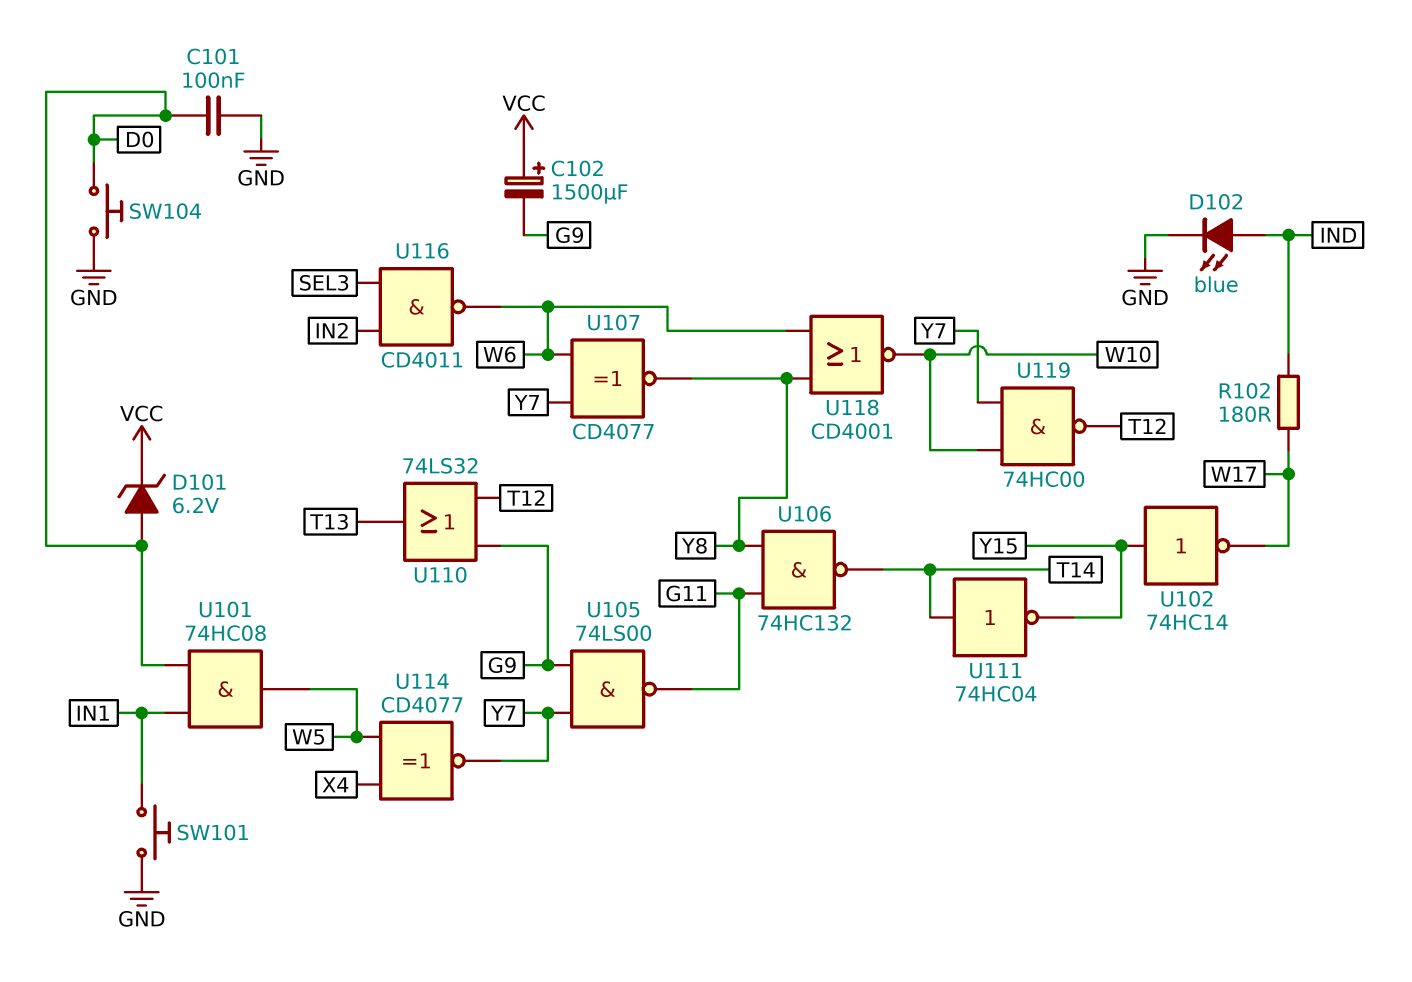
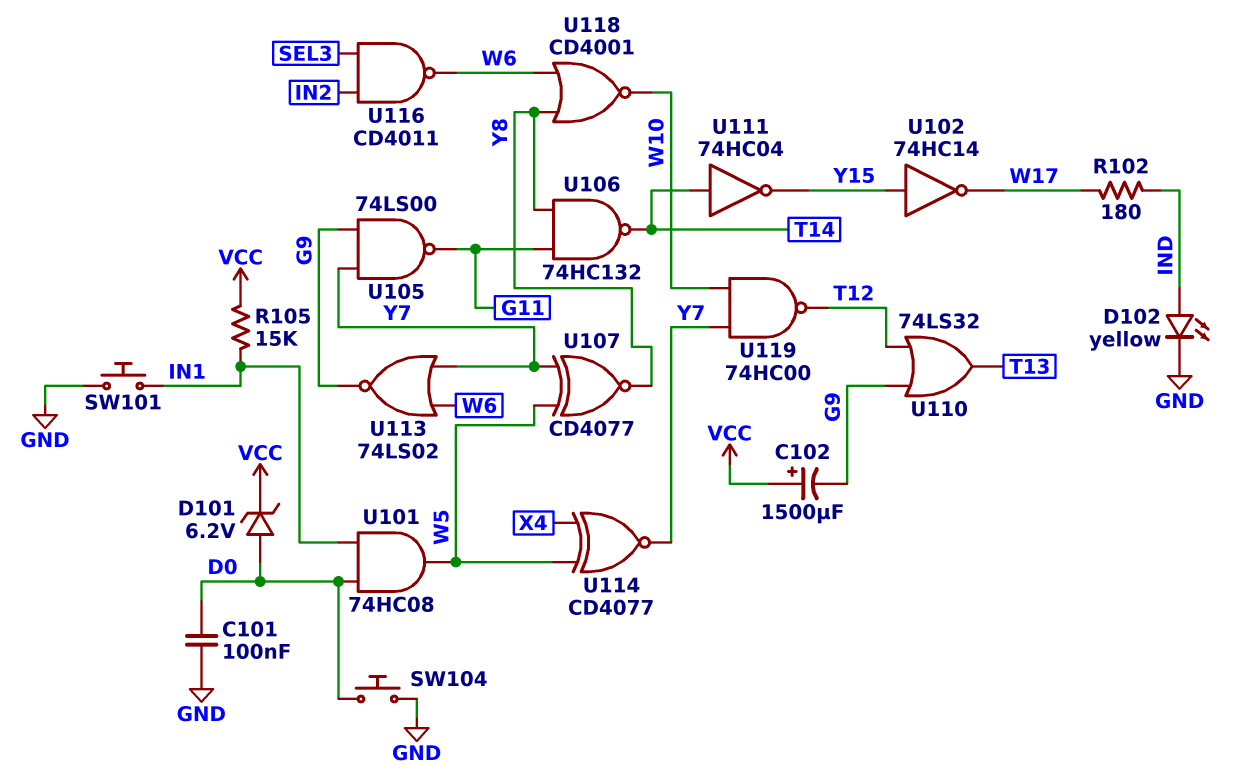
D102: LED blue (A IND, K GND) -> LED yellow (A IND, K GND)
R105: none -> 15k (IN1, VCC)
U107: XNOR CD4077 (in W6, in Y7, out Y8) -> XNOR CD4077 (in W5, in Y7, out Y8)
U113: none -> NOR 74LS02 (in W6, in Y7, out G9)

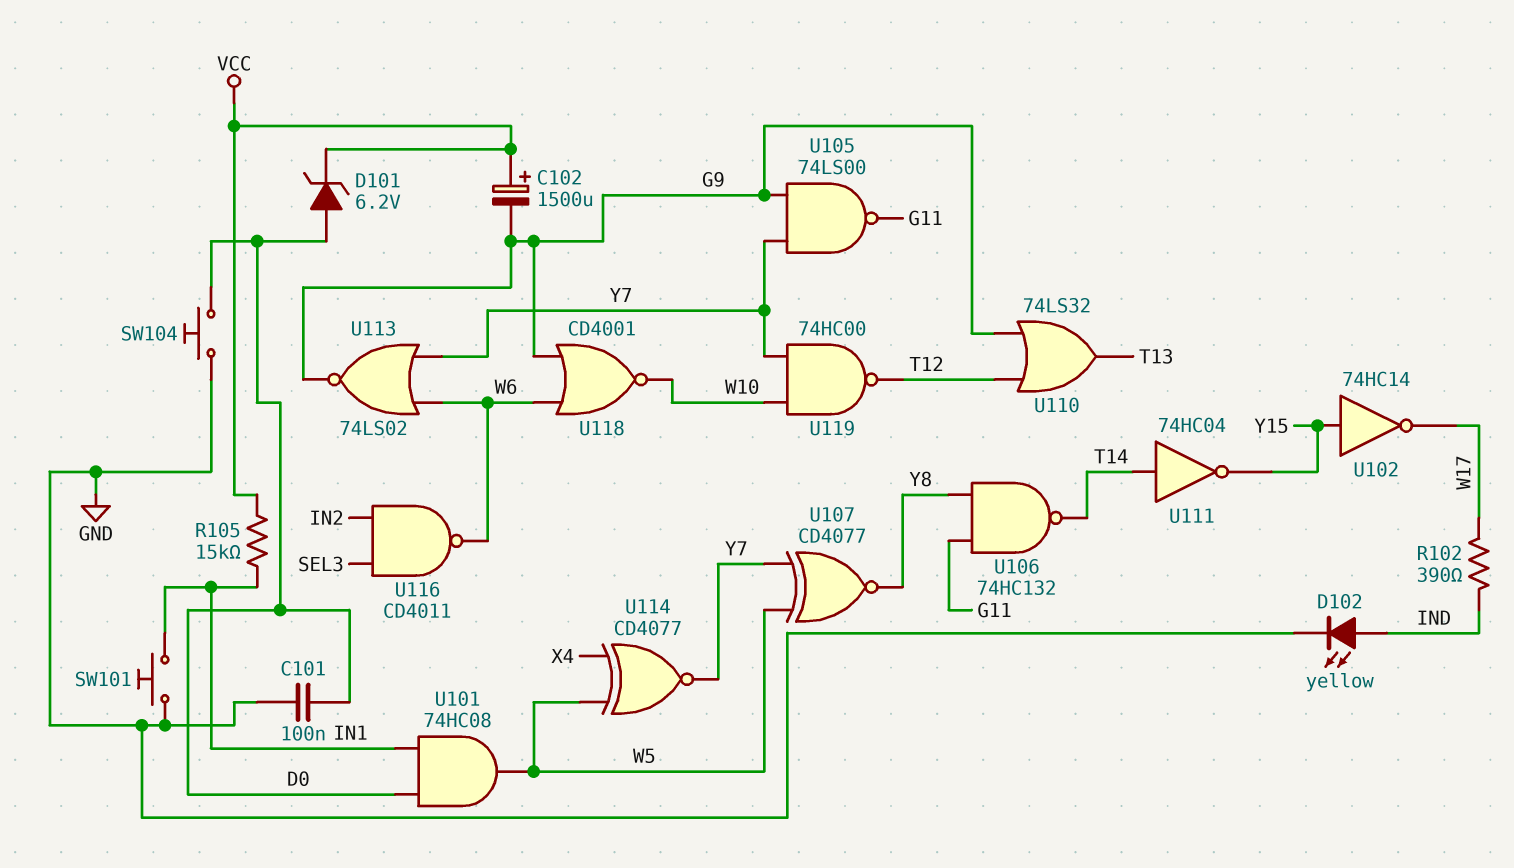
R102: 180 (IND, W17) -> 390 (IND, W17)
U118: NOR CD4001 (in W6, in Y8, out W10) -> NOR CD4001 (in G9, in W6, out W10)

